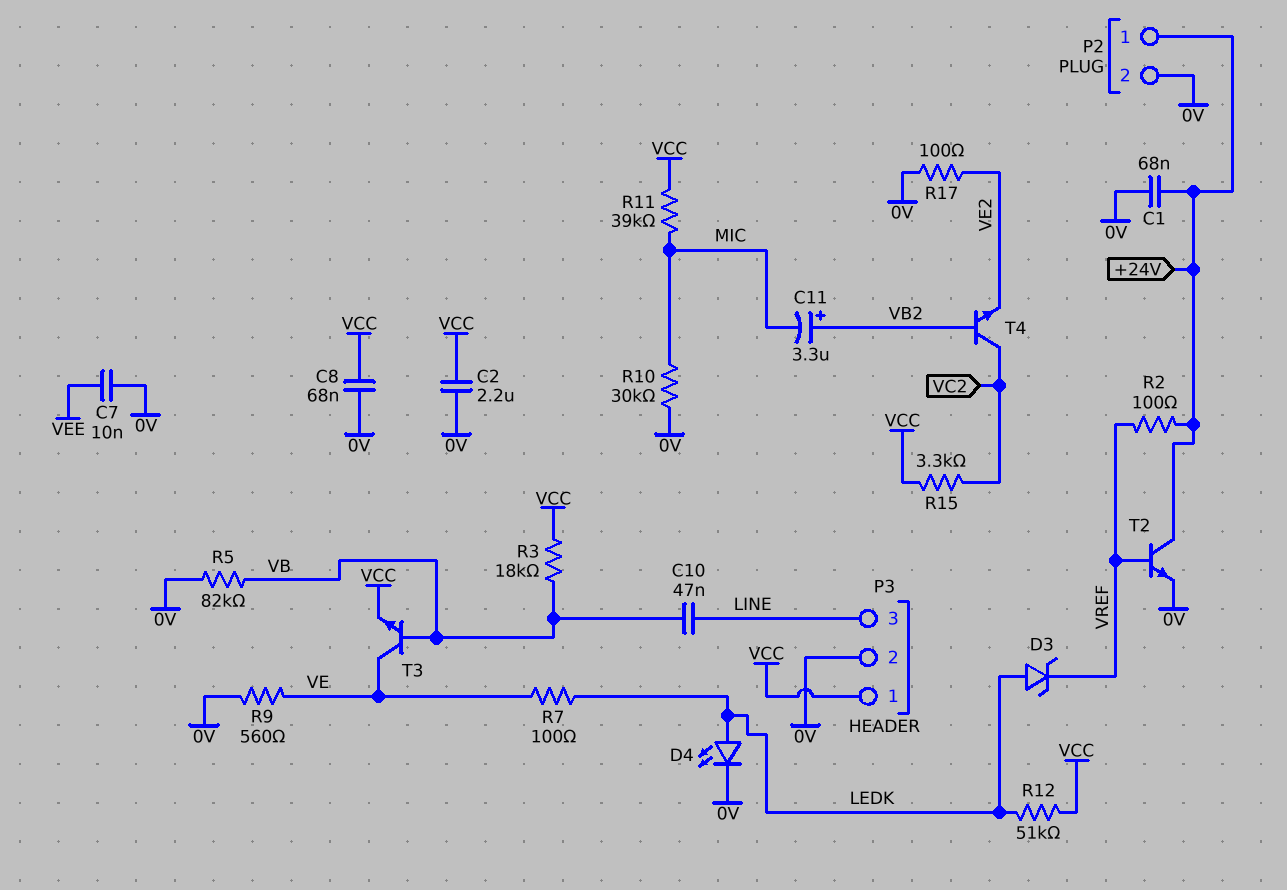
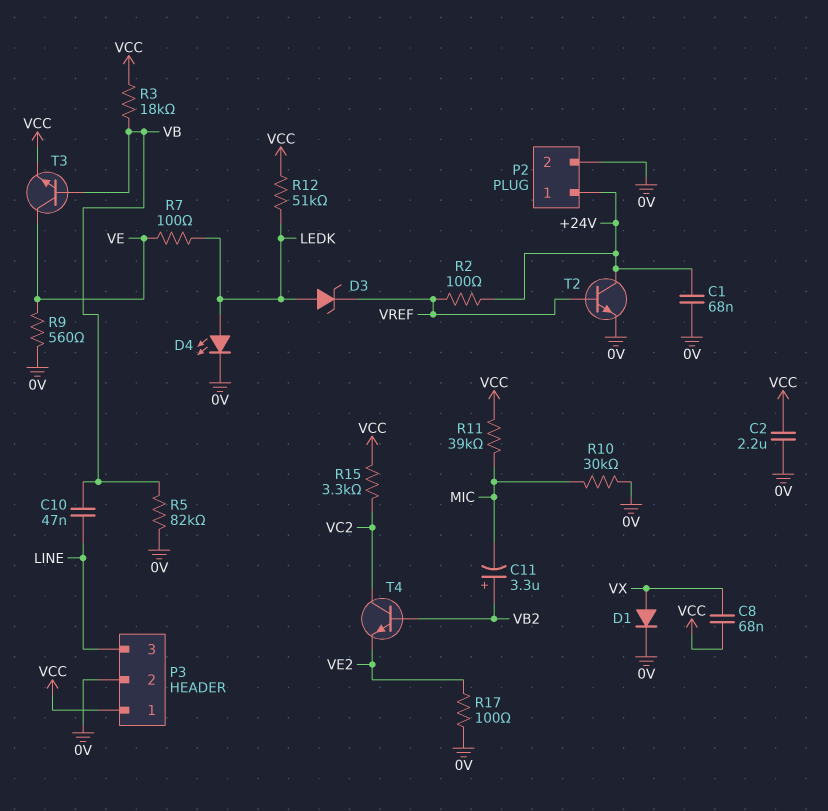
C7: 10nF (0V, VEE) -> none
C8: 68nF (0V, VCC) -> 68nF (VCC, VX)
D1: none -> diode (A VX, K 0V)

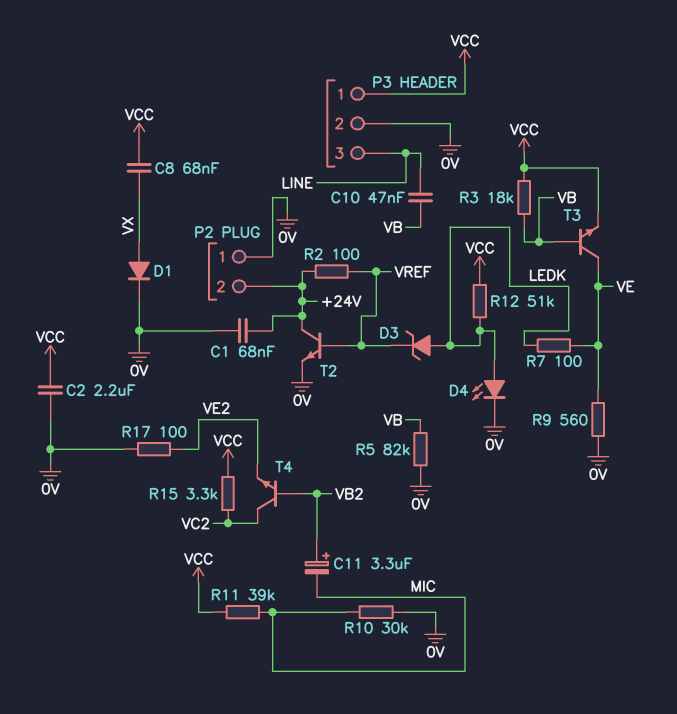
P2 pin 1: +24V -> 0V
P2 pin 2: 0V -> +24V

